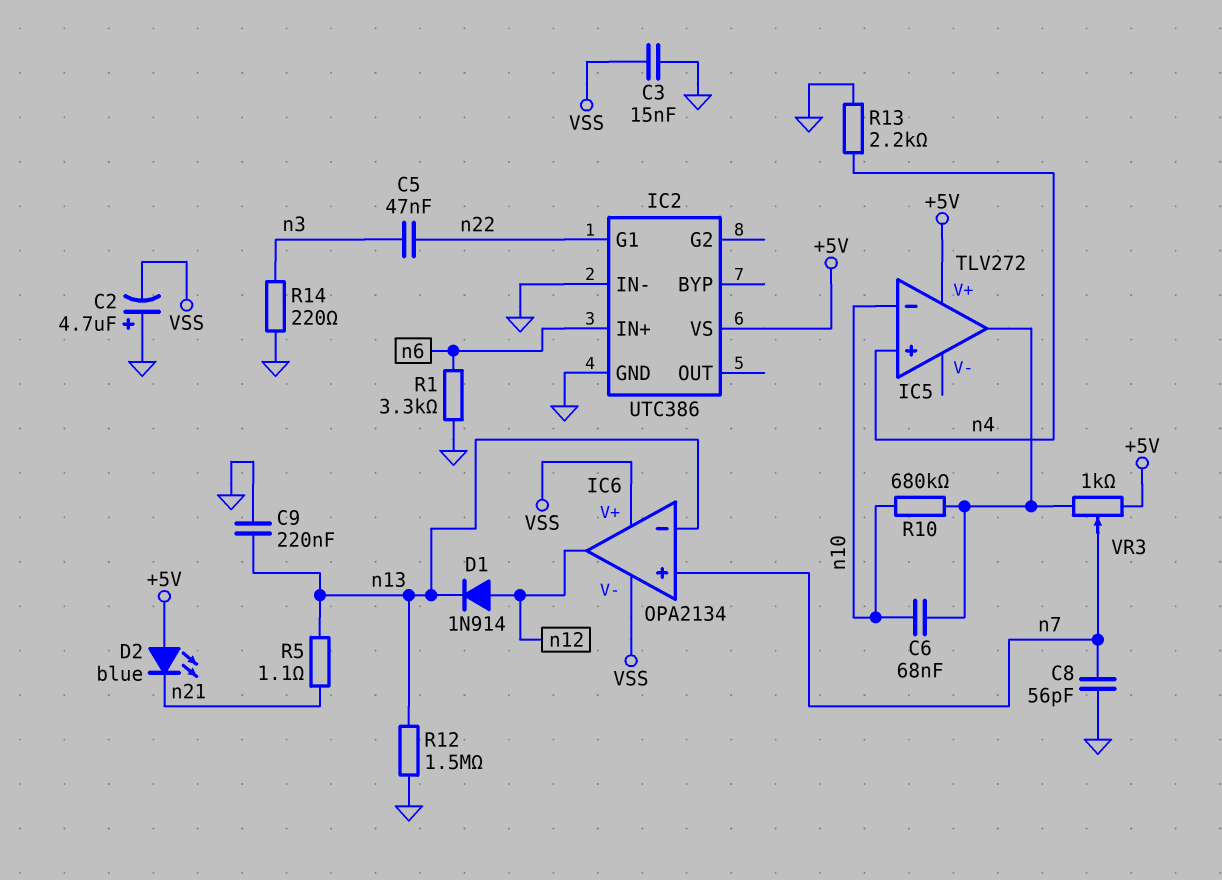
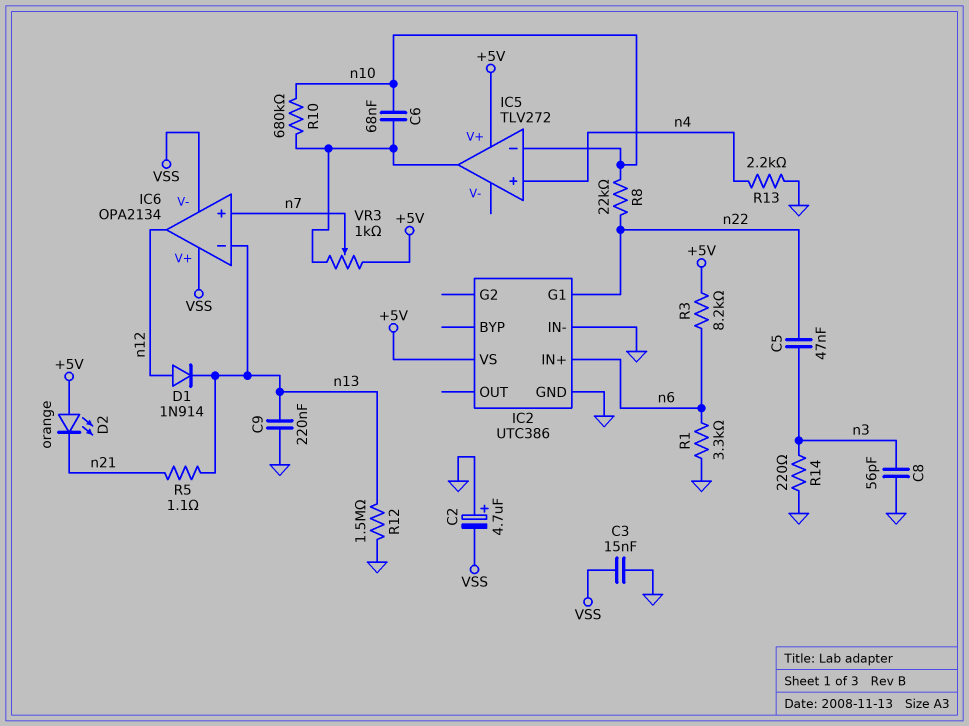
C8: 56pF (GND, n7) -> 56pF (GND, n3)
D2: LED blue (A +5V, K n21) -> LED orange (A +5V, K n21)
R3: none -> 8.2k (+5V, n6)
R8: none -> 22k (n10, n22)

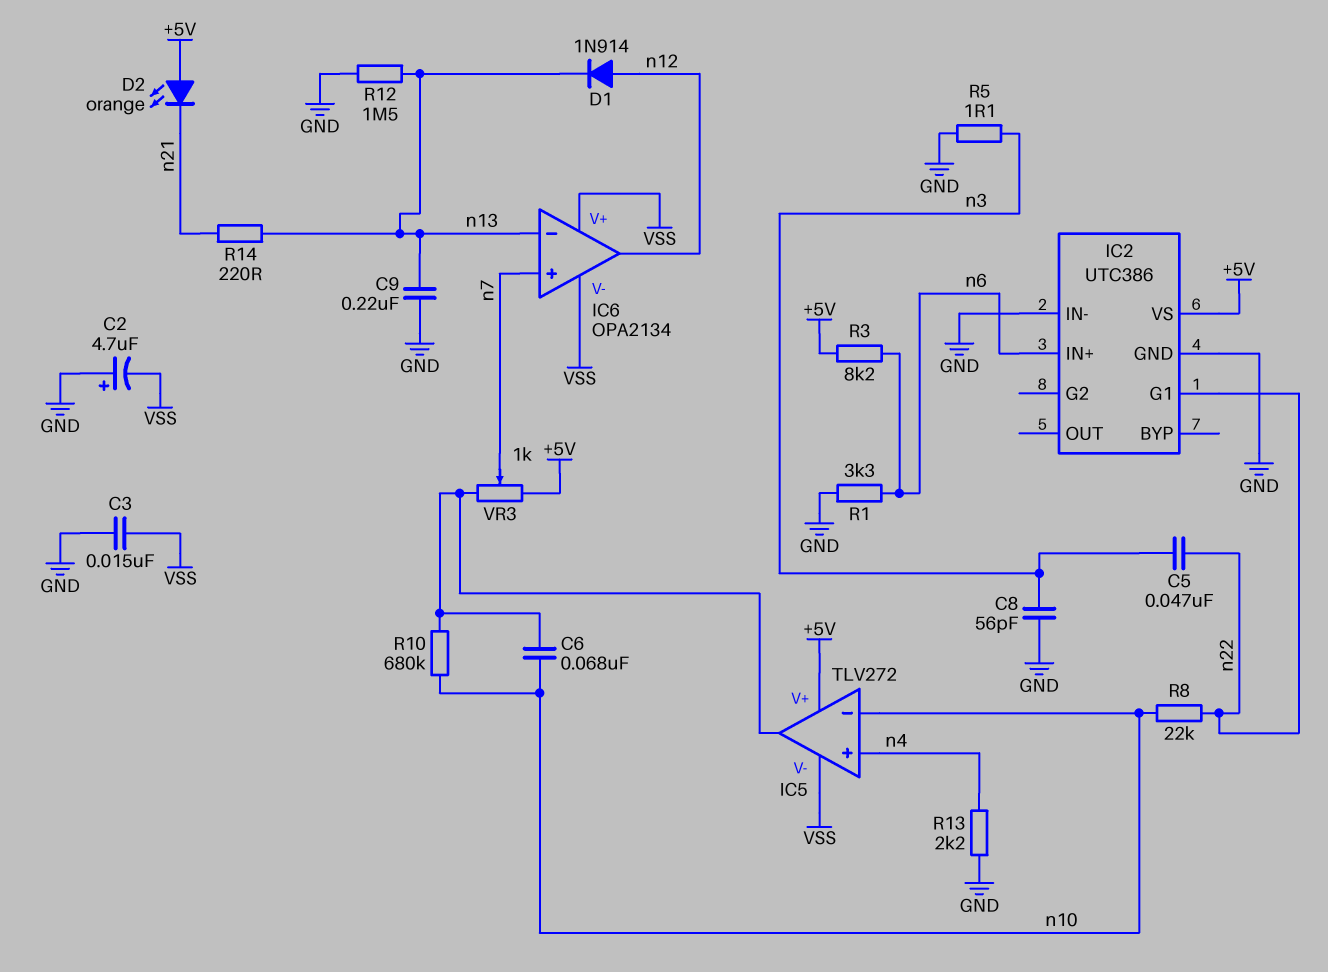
IC5 pin V-: none -> VSS
R5: 1.1 (n13, n21) -> 1.1 (GND, n3)
R14: 220 (GND, n3) -> 220 (n13, n21)

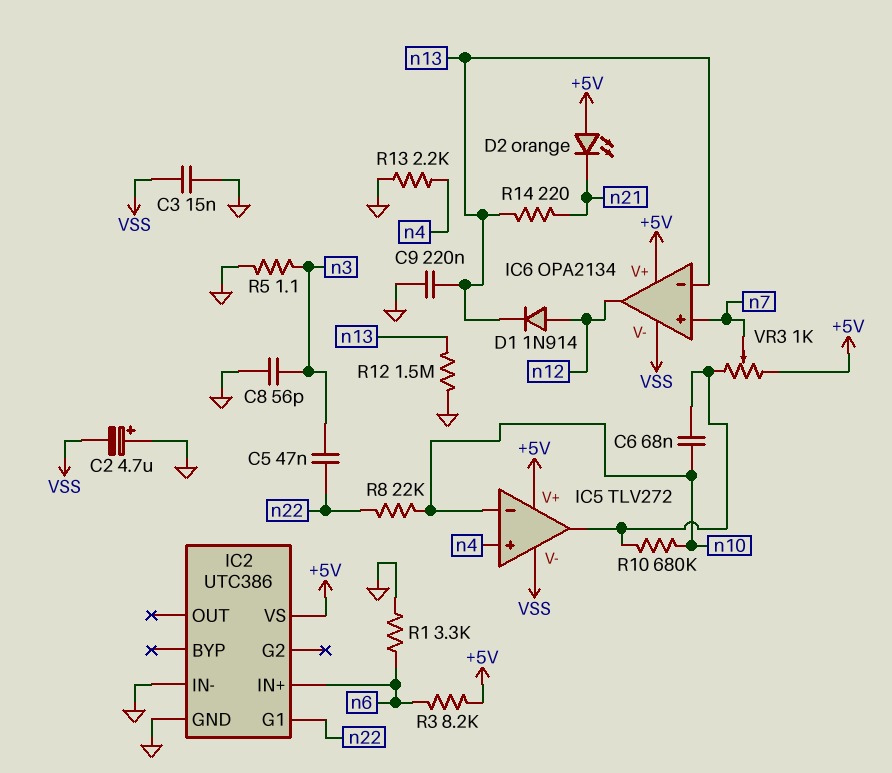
IC6 pin V+: VSS -> +5V

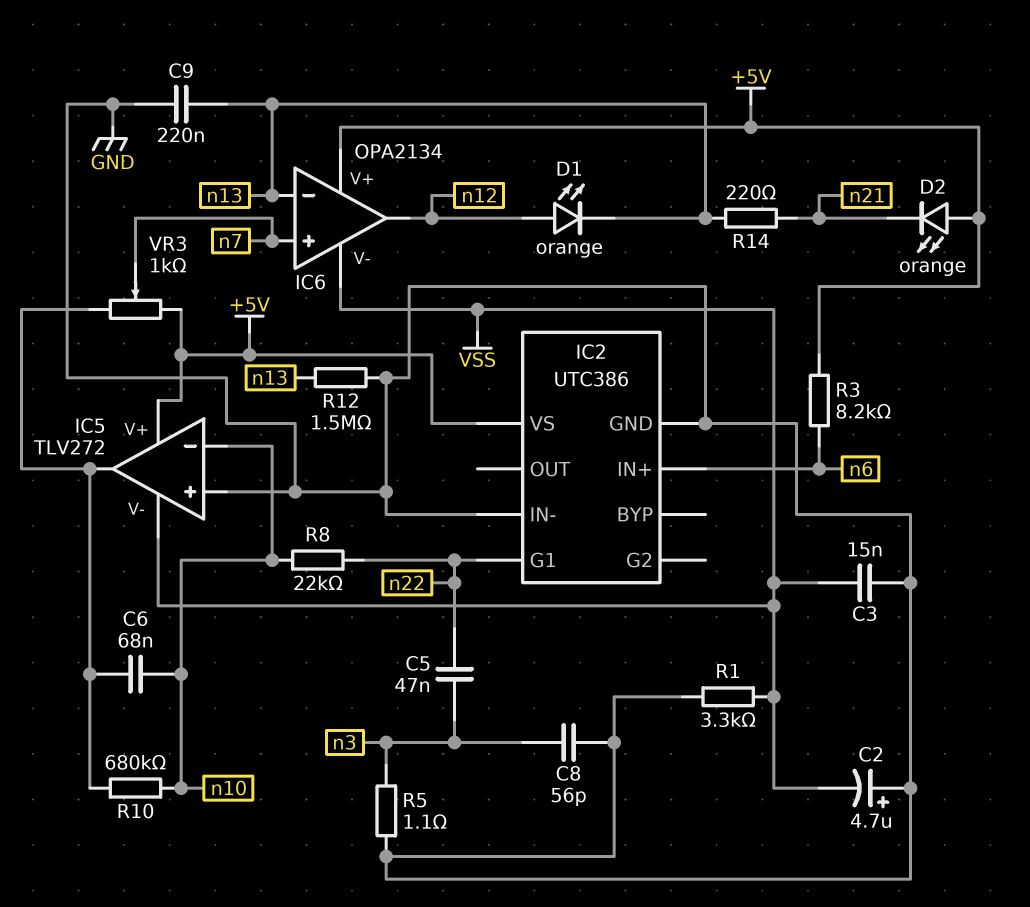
D1: diode 1N914 (A n12, K n13) -> LED orange (A n12, K n13)
IC5 pin in+: n4 -> GND
R1: 3.3k (GND, n6) -> 3.3k (GND, VSS)
R13: 2.2k (GND, n4) -> none

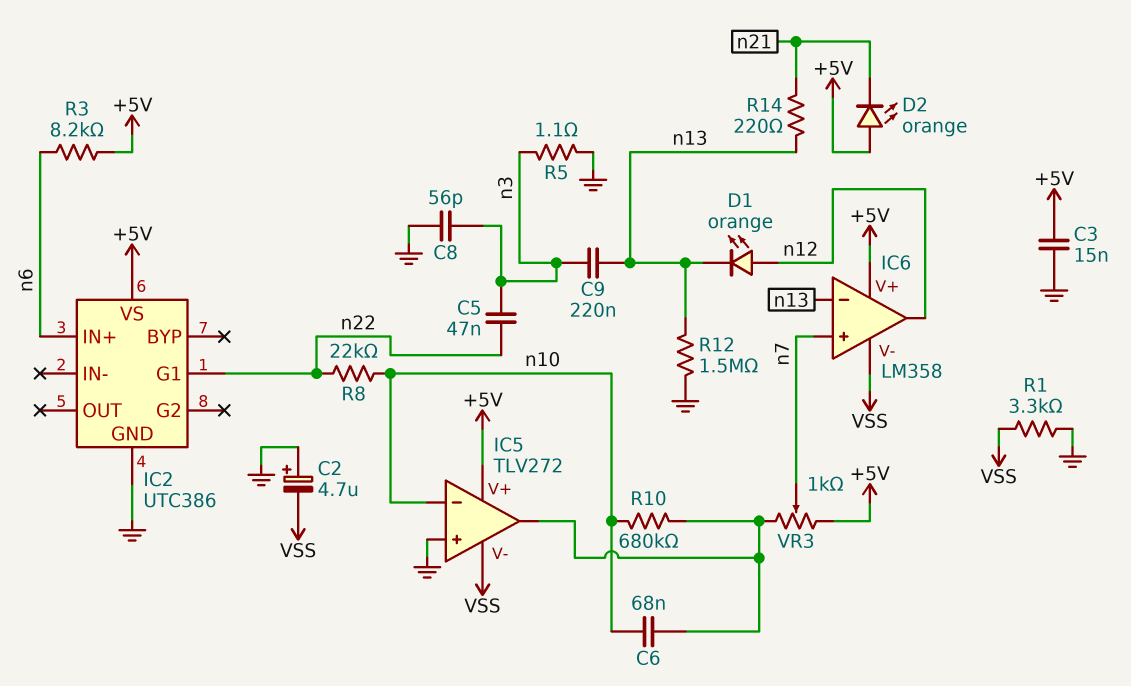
C3: 15nF (GND, VSS) -> 15nF (+5V, GND)
C9: 220nF (GND, n13) -> 220nF (n3, n13)
IC2 pin IN-: GND -> none
IC6: OPA2134 -> LM358

